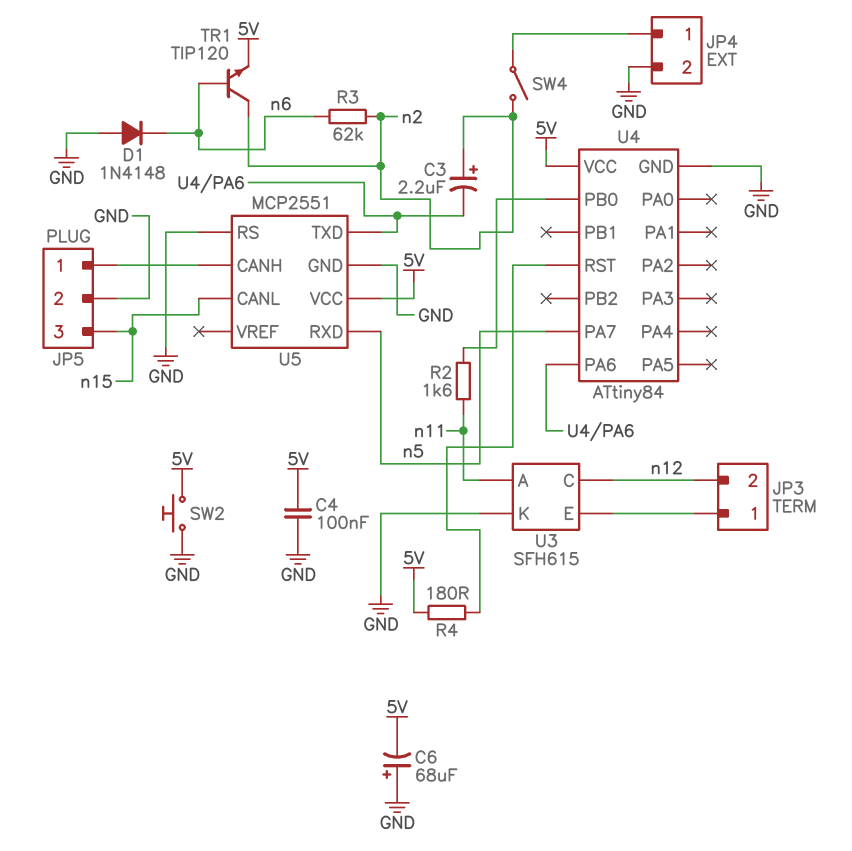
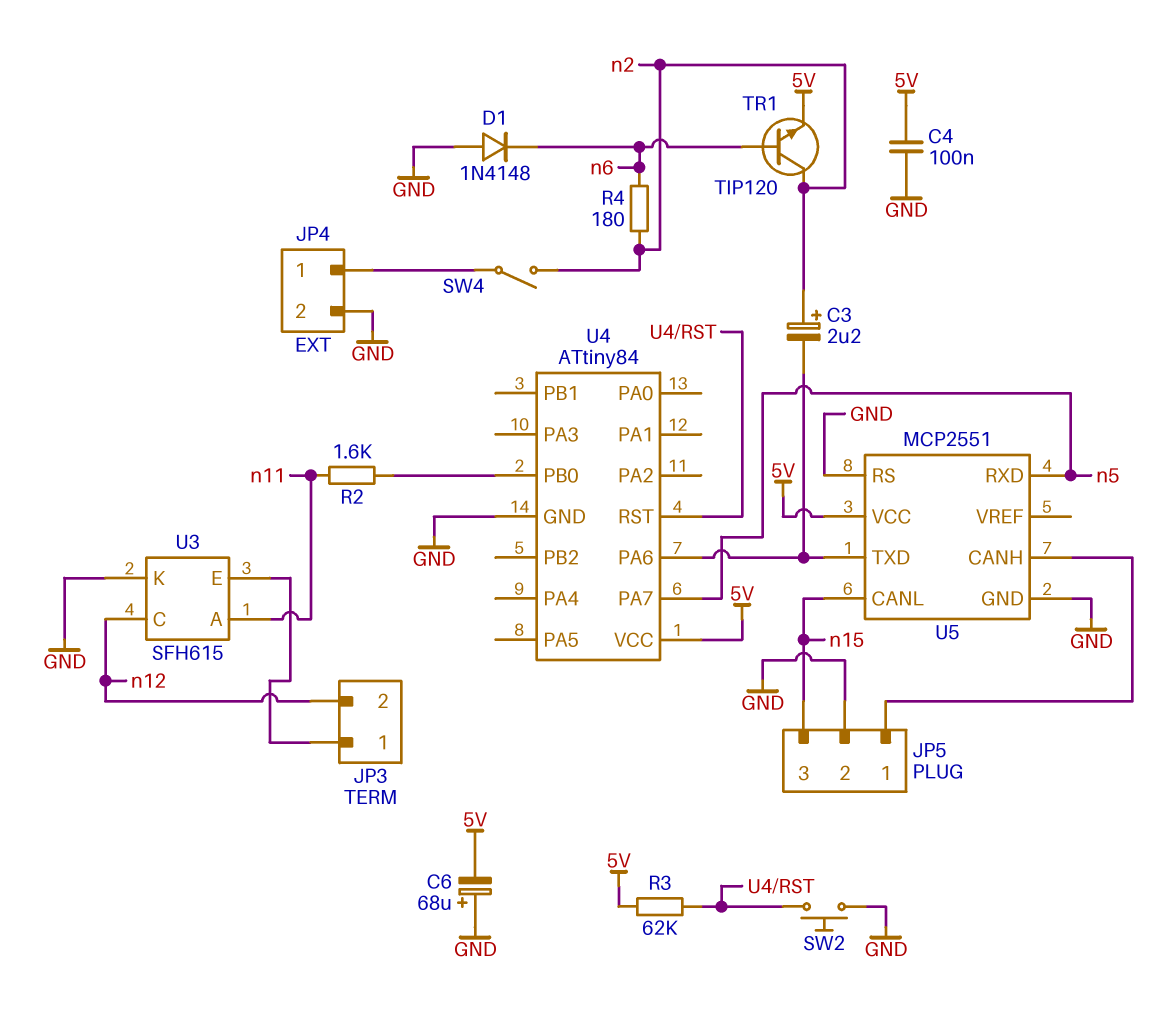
R3: 62k (n2, n6) -> 62k (5V, U4/RST)
R4: 180 (5V, U4/RST) -> 180 (n2, n6)
SW2: button (5V, GND) -> button (GND, U4/RST)

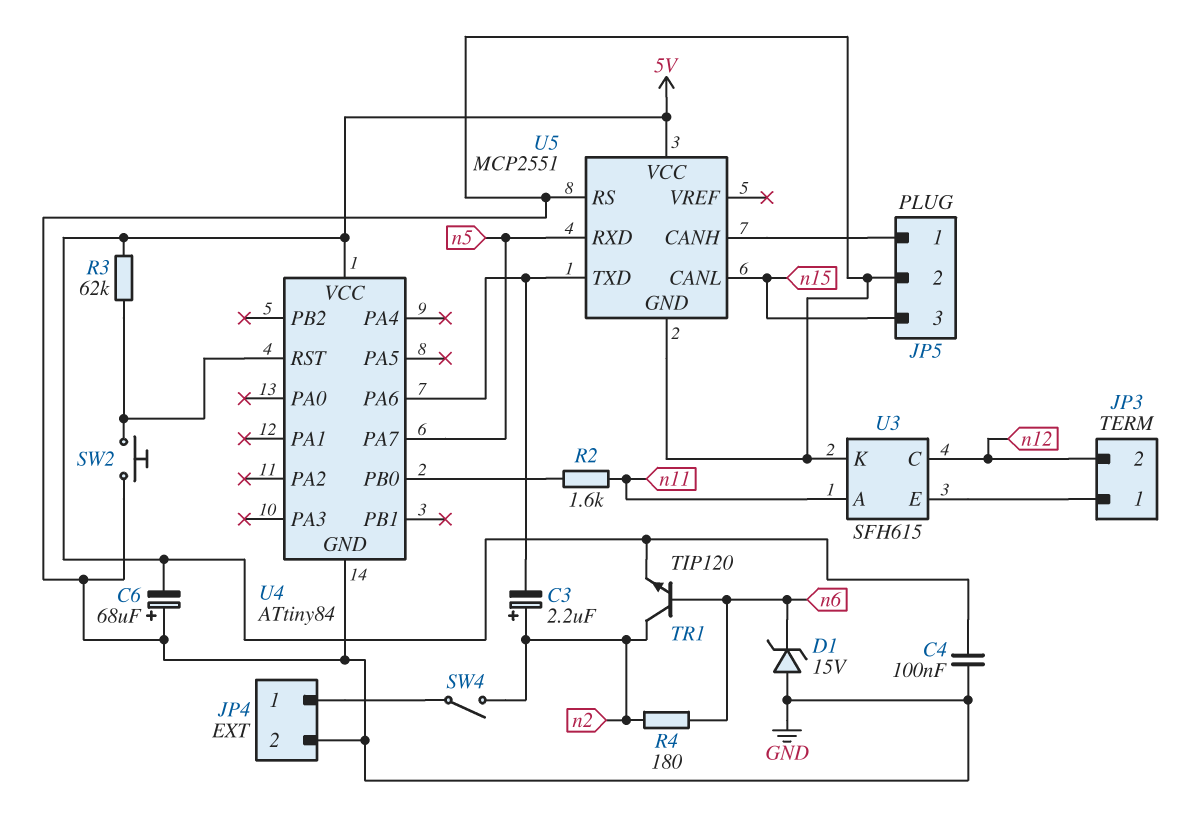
D1: diode 1N4148 (A GND, K n6) -> zener 15V (A GND, K n6)

